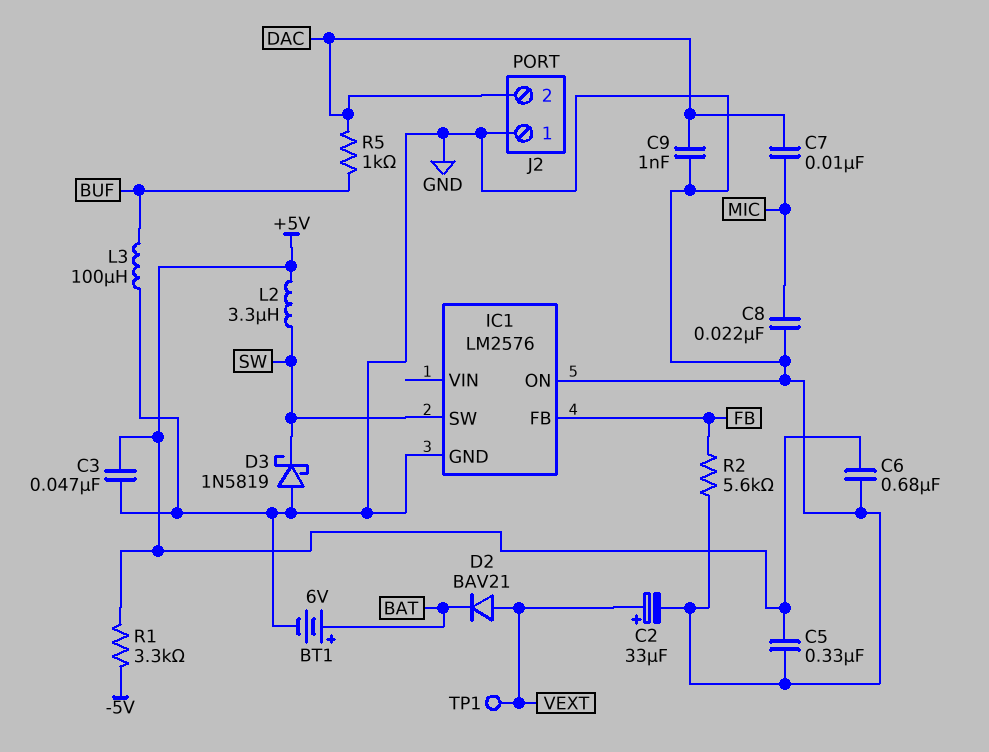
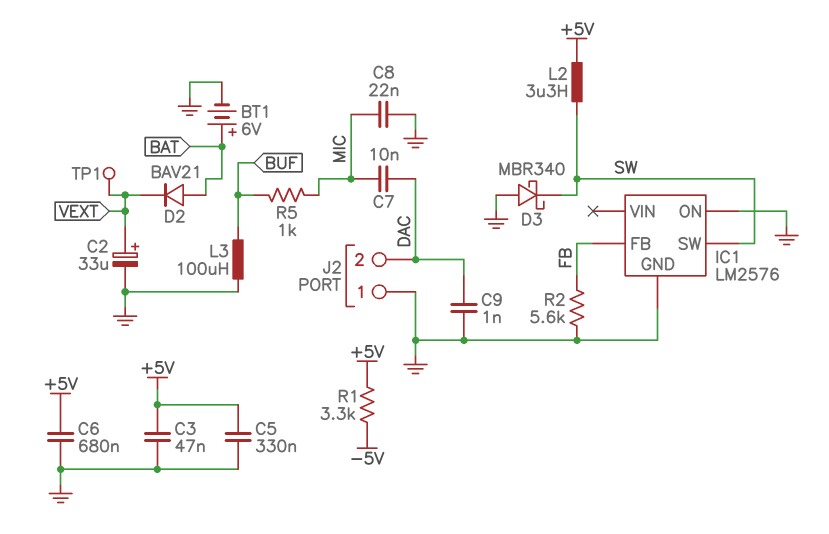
D2: diode BAV21 (A VEXT, K BAT) -> diode BAV21 (A BAT, K VEXT)
D3: schottky 1N5819 (A GND, K SW) -> schottky MBR340 (A GND, K SW)
R5: 1k (BUF, DAC) -> 1k (BUF, MIC)

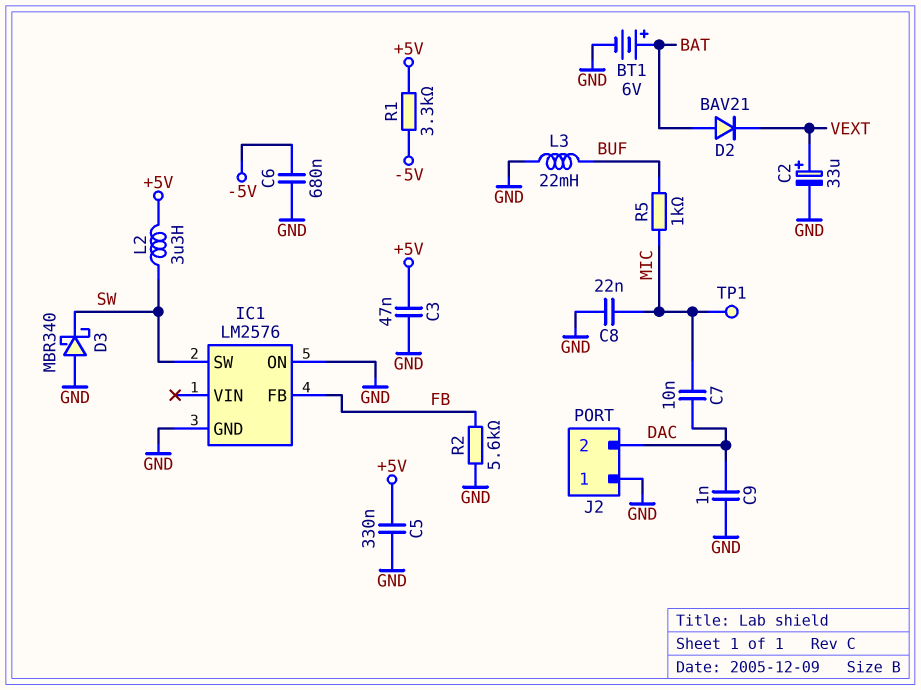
C6: 680nF (+5V, GND) -> 680nF (-5V, GND)
L3: 100uH (BUF, GND) -> 22mH (BUF, GND)
TP1: test point (VEXT) -> test point (MIC)

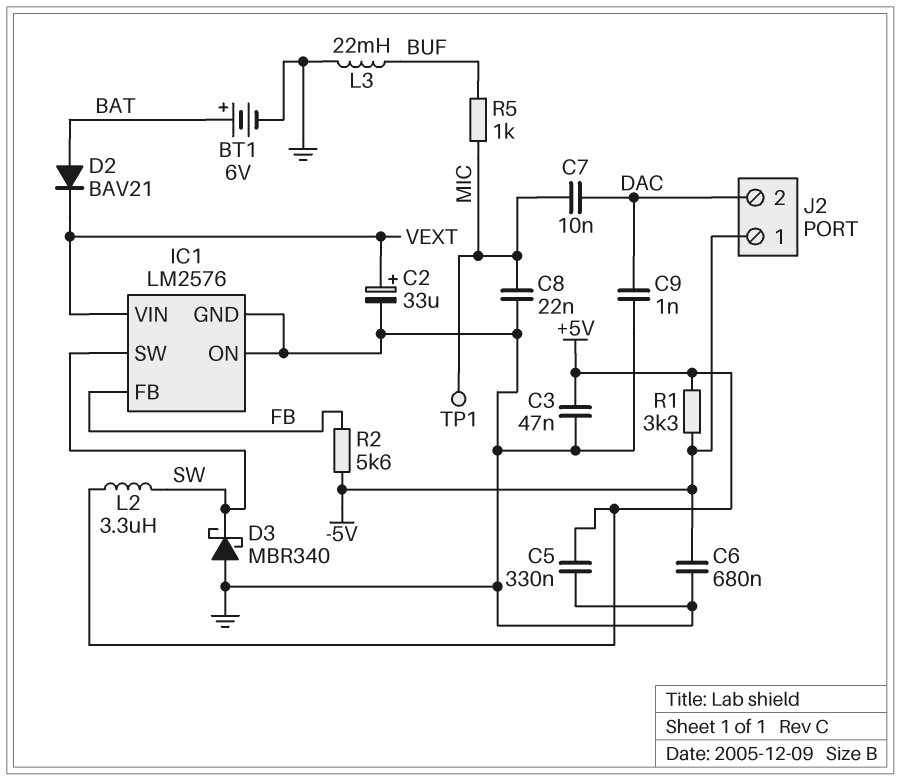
IC1 pin VIN: none -> VEXT
J2 pin 1: GND -> -5V
R2: 5.6k (FB, GND) -> 5.6k (-5V, FB)

